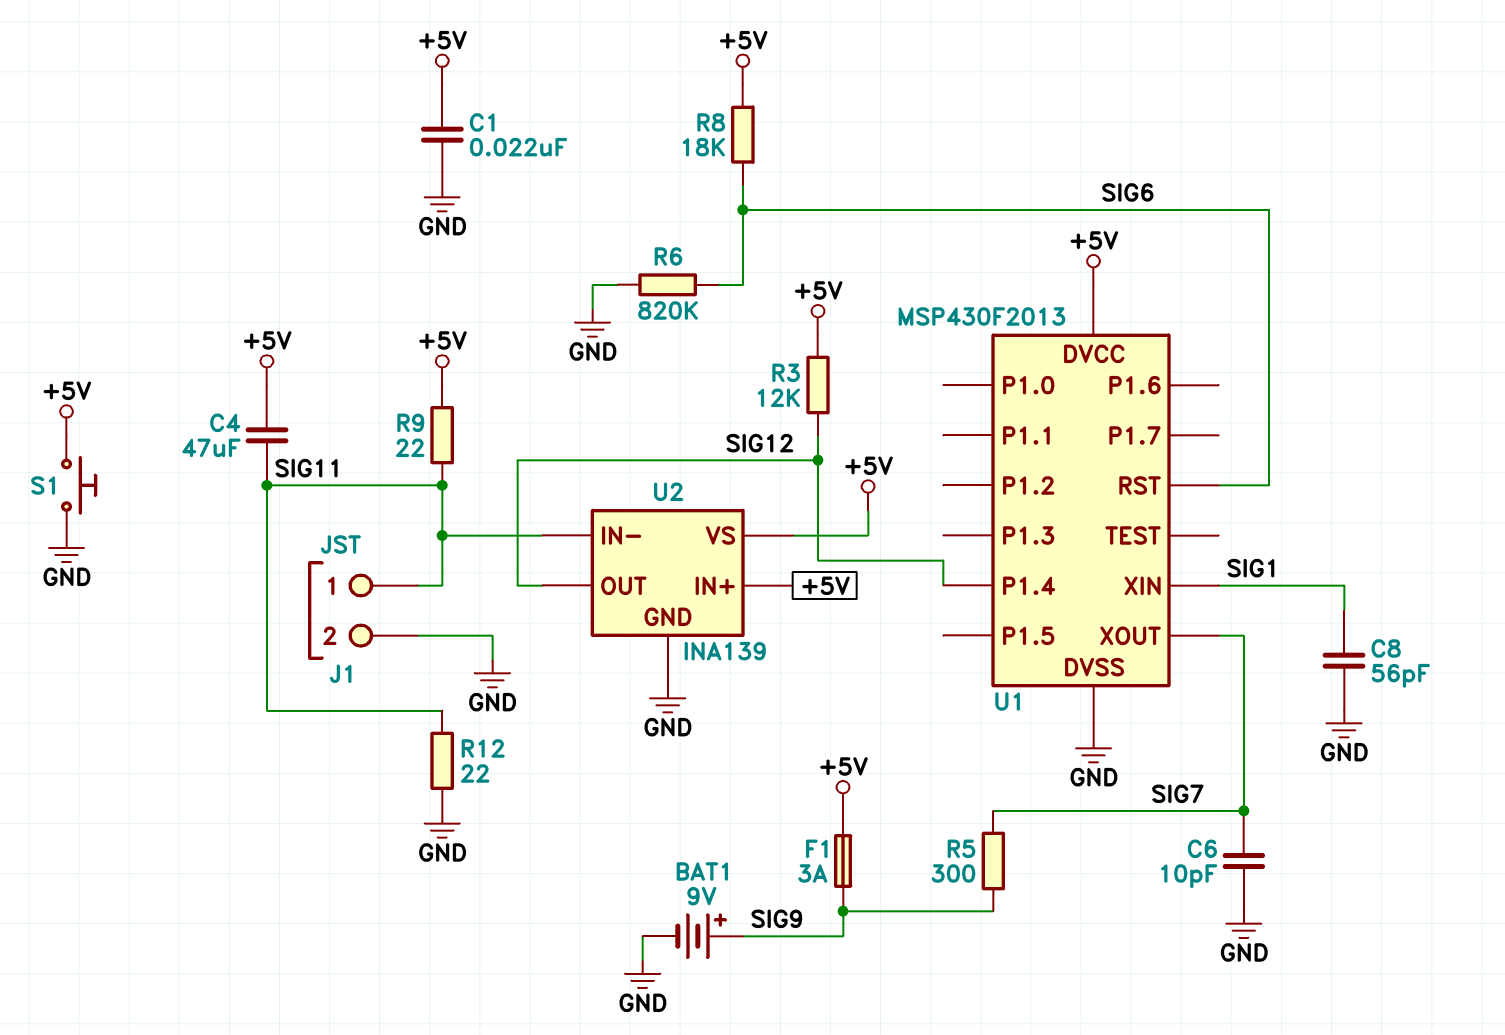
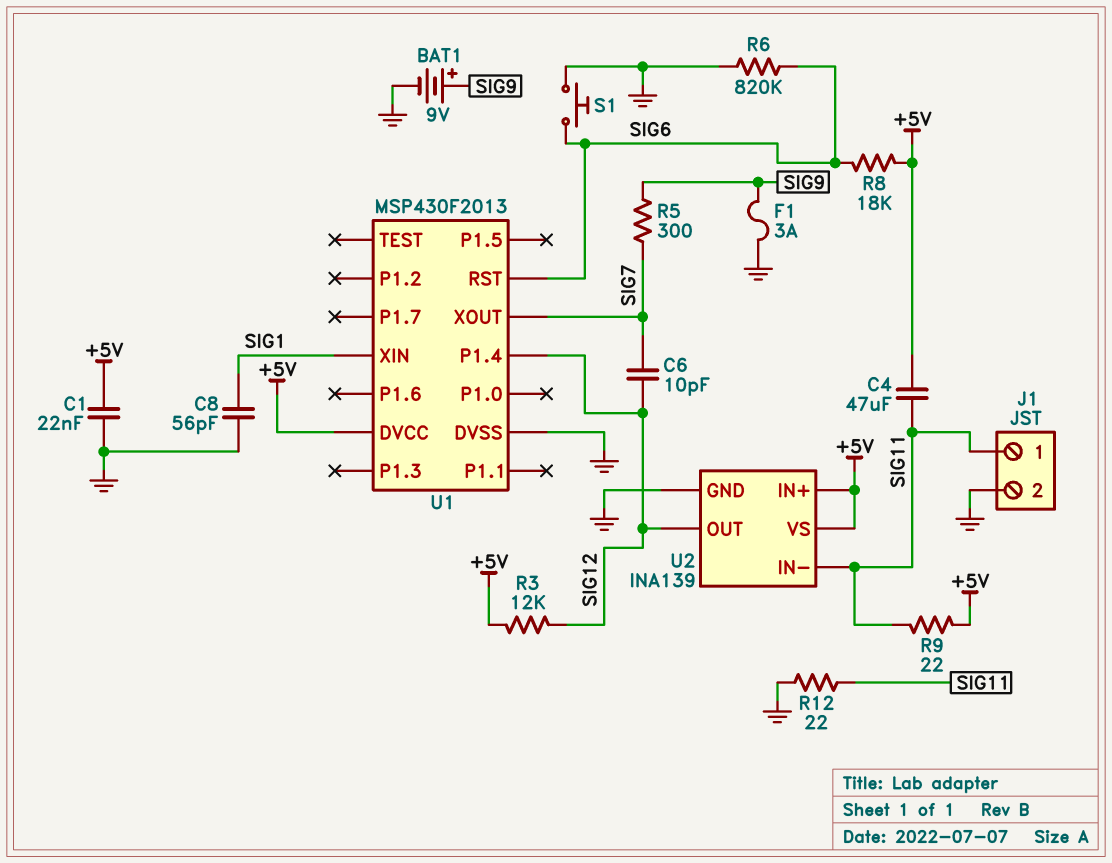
C6: 10pF (GND, SIG7) -> 10pF (SIG7, SIG12)
F1: 3A (+5V, SIG9) -> 3A (GND, SIG9)
S1: button (+5V, GND) -> button (GND, SIG6)

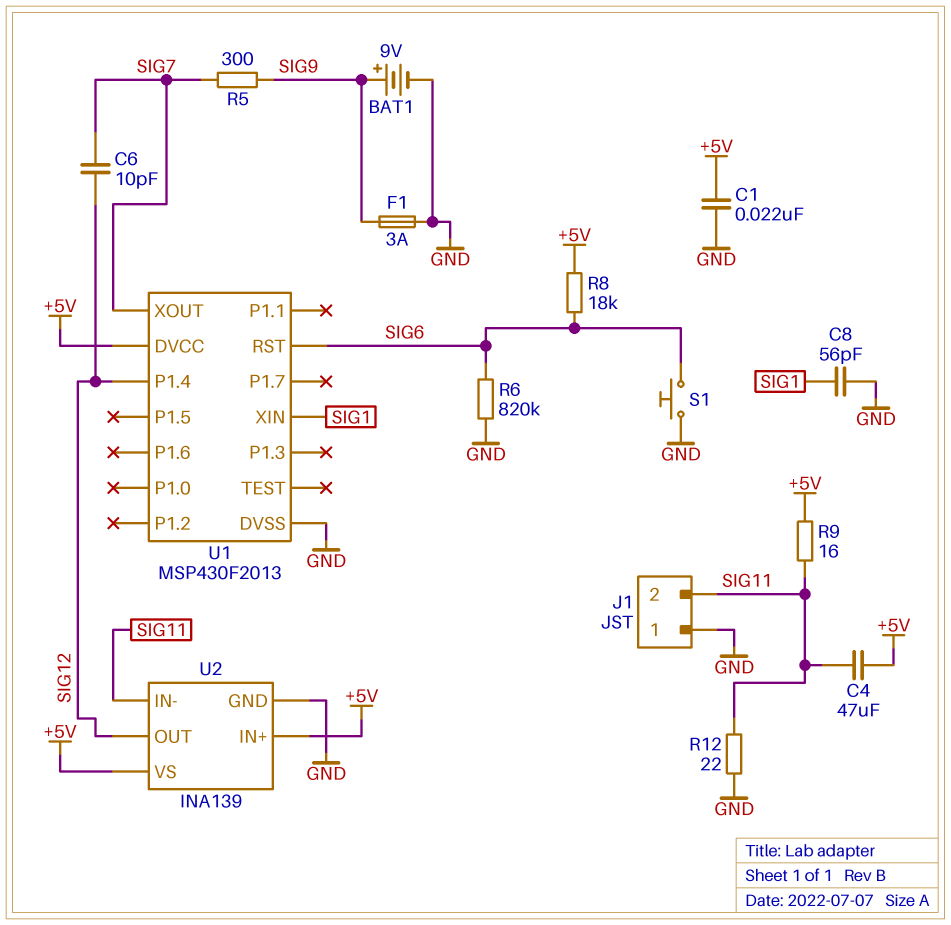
J1 pin 1: SIG11 -> GND
J1 pin 2: GND -> SIG11
R3: 12k (+5V, SIG12) -> none
R9: 22 (+5V, SIG11) -> 16 (+5V, SIG11)

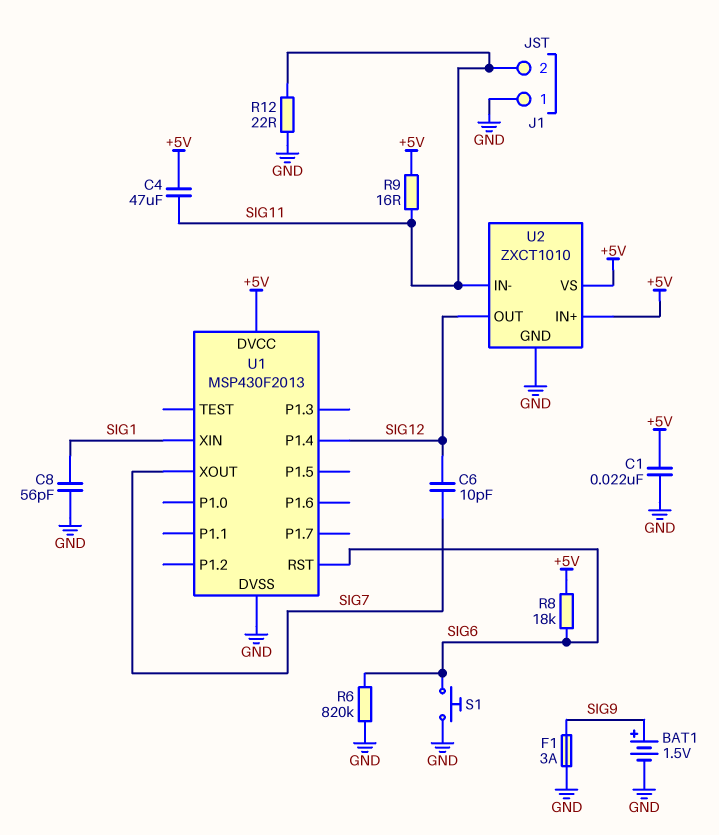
BAT1: 9V (plus SIG9, minus GND) -> 1.5V (plus SIG9, minus GND)
R5: 300 (SIG7, SIG9) -> none
U2: INA139 -> ZXCT1010

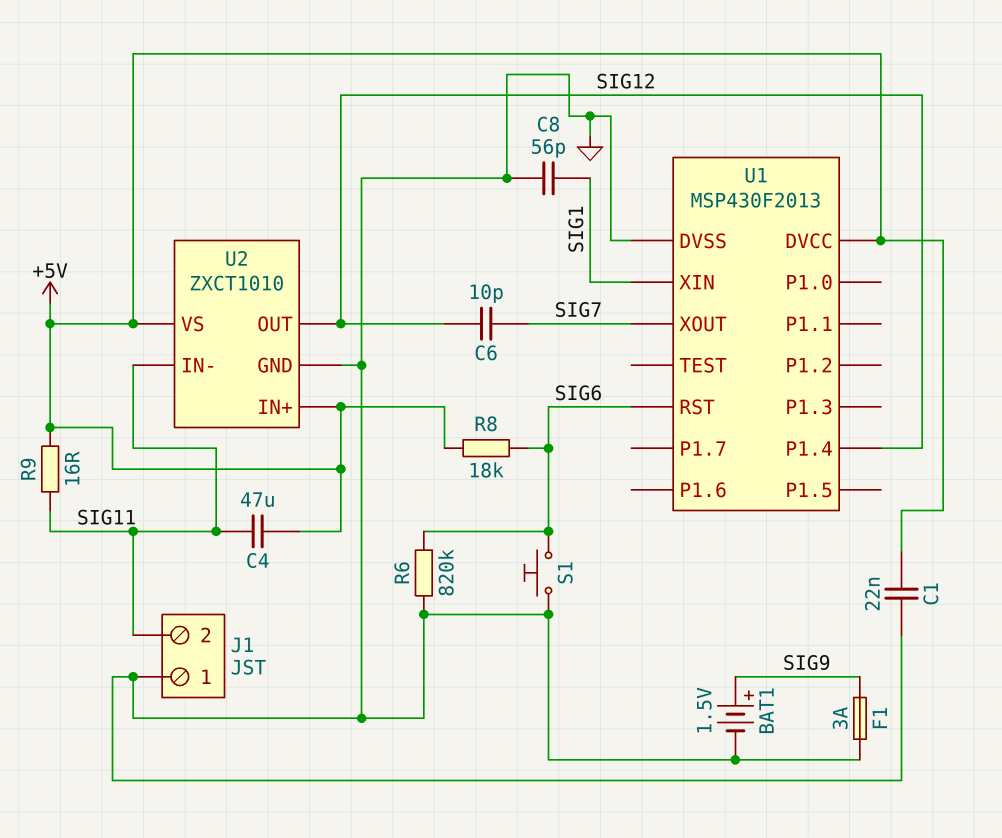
R12: 22 (GND, SIG11) -> none

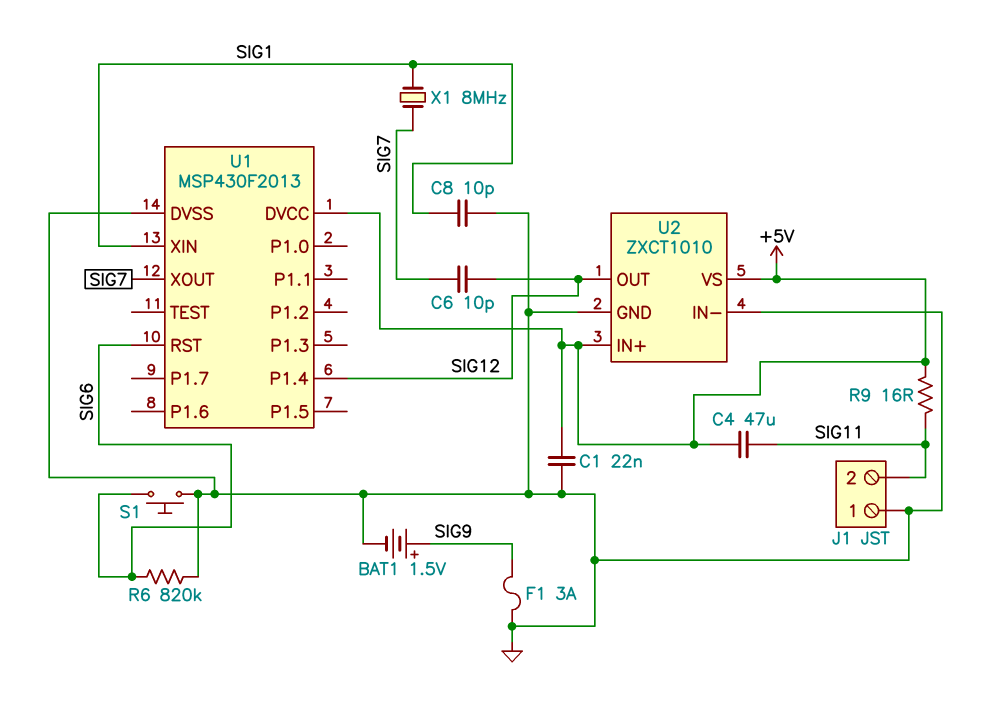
C8: 56pF (GND, SIG1) -> 10pF (GND, SIG1)
R8: 18k (+5V, SIG6) -> none
U2 pin IN-: SIG11 -> GND
X1: none -> 8MHz (SIG1, SIG7)

